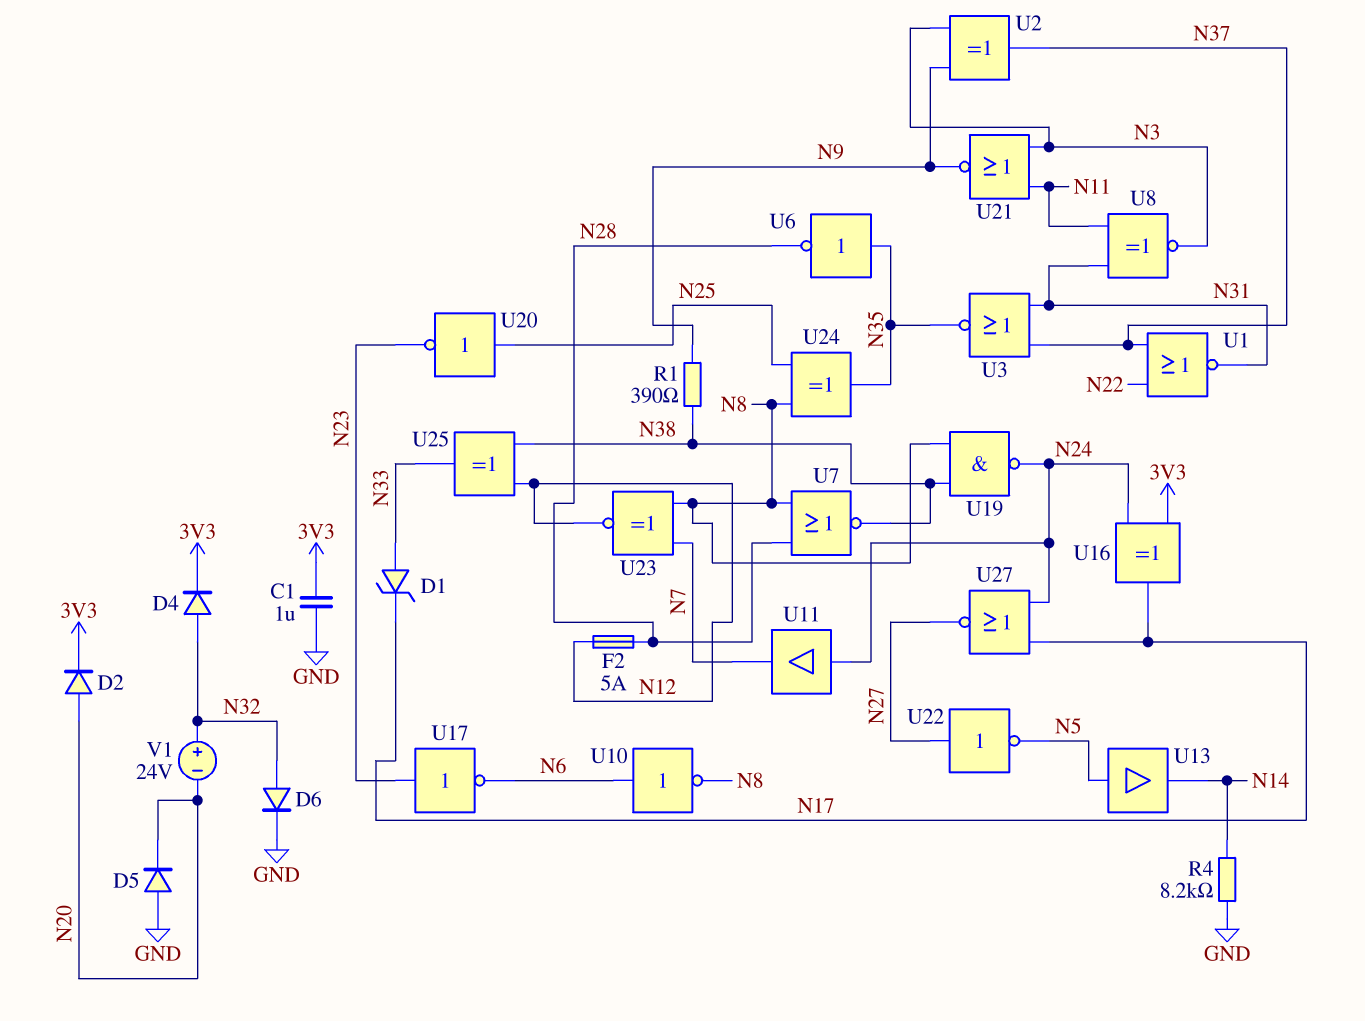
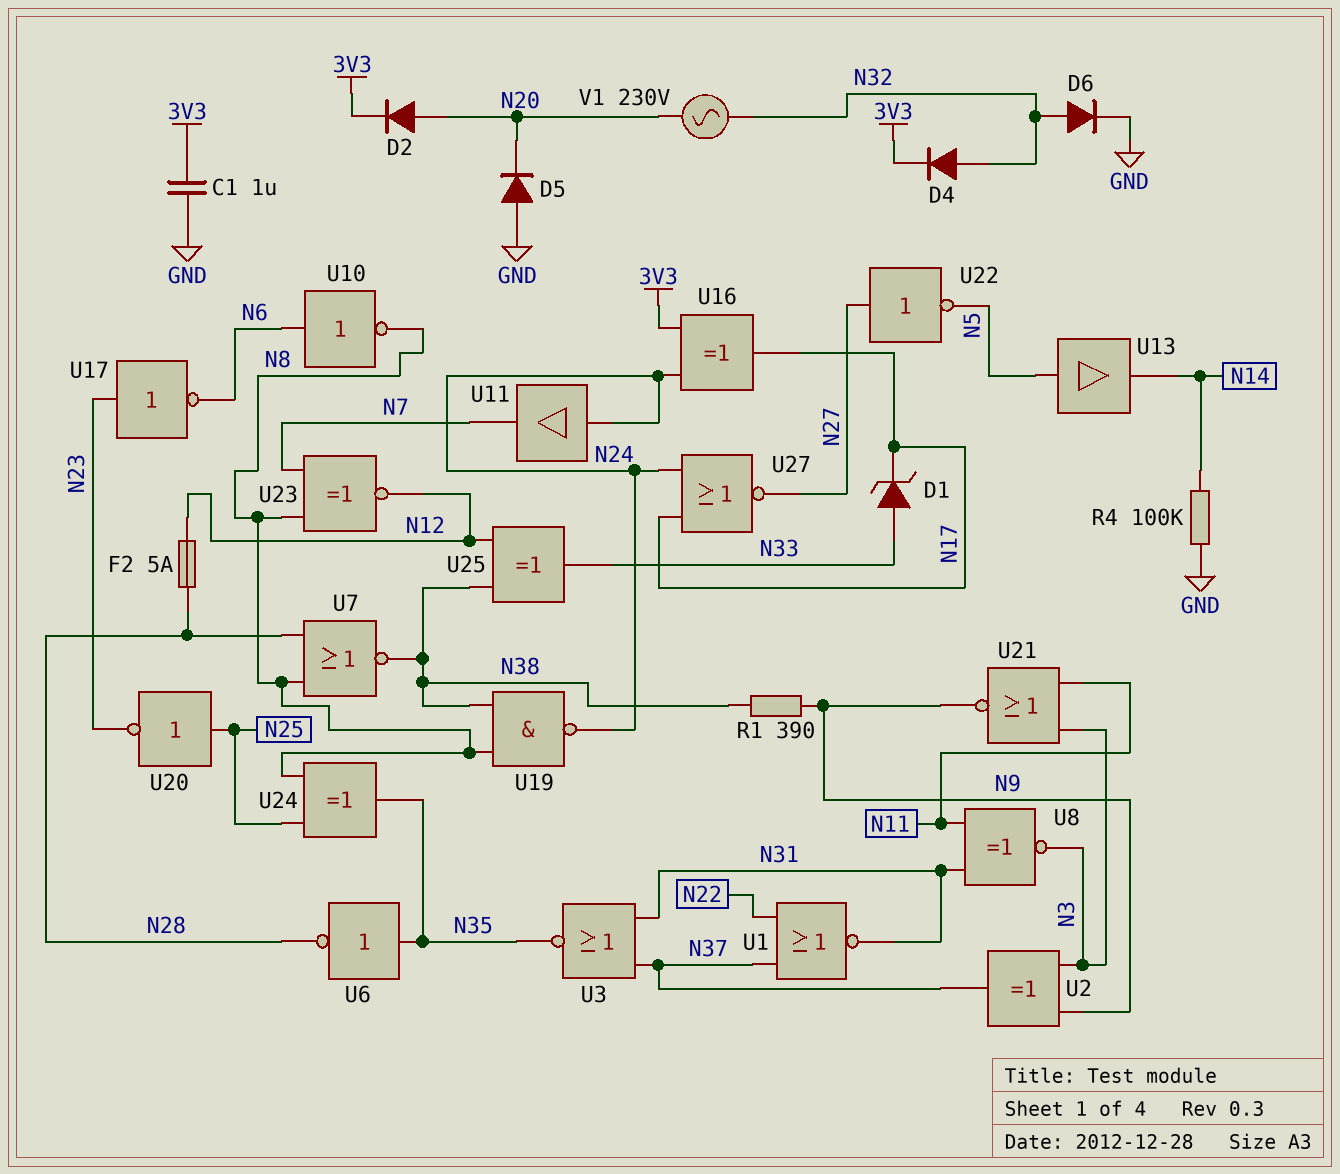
R4: 8.2k (GND, N14) -> 100k (GND, N14)
V1: 24V (plus N32, minus N20) -> AC 230V (N20, N32)

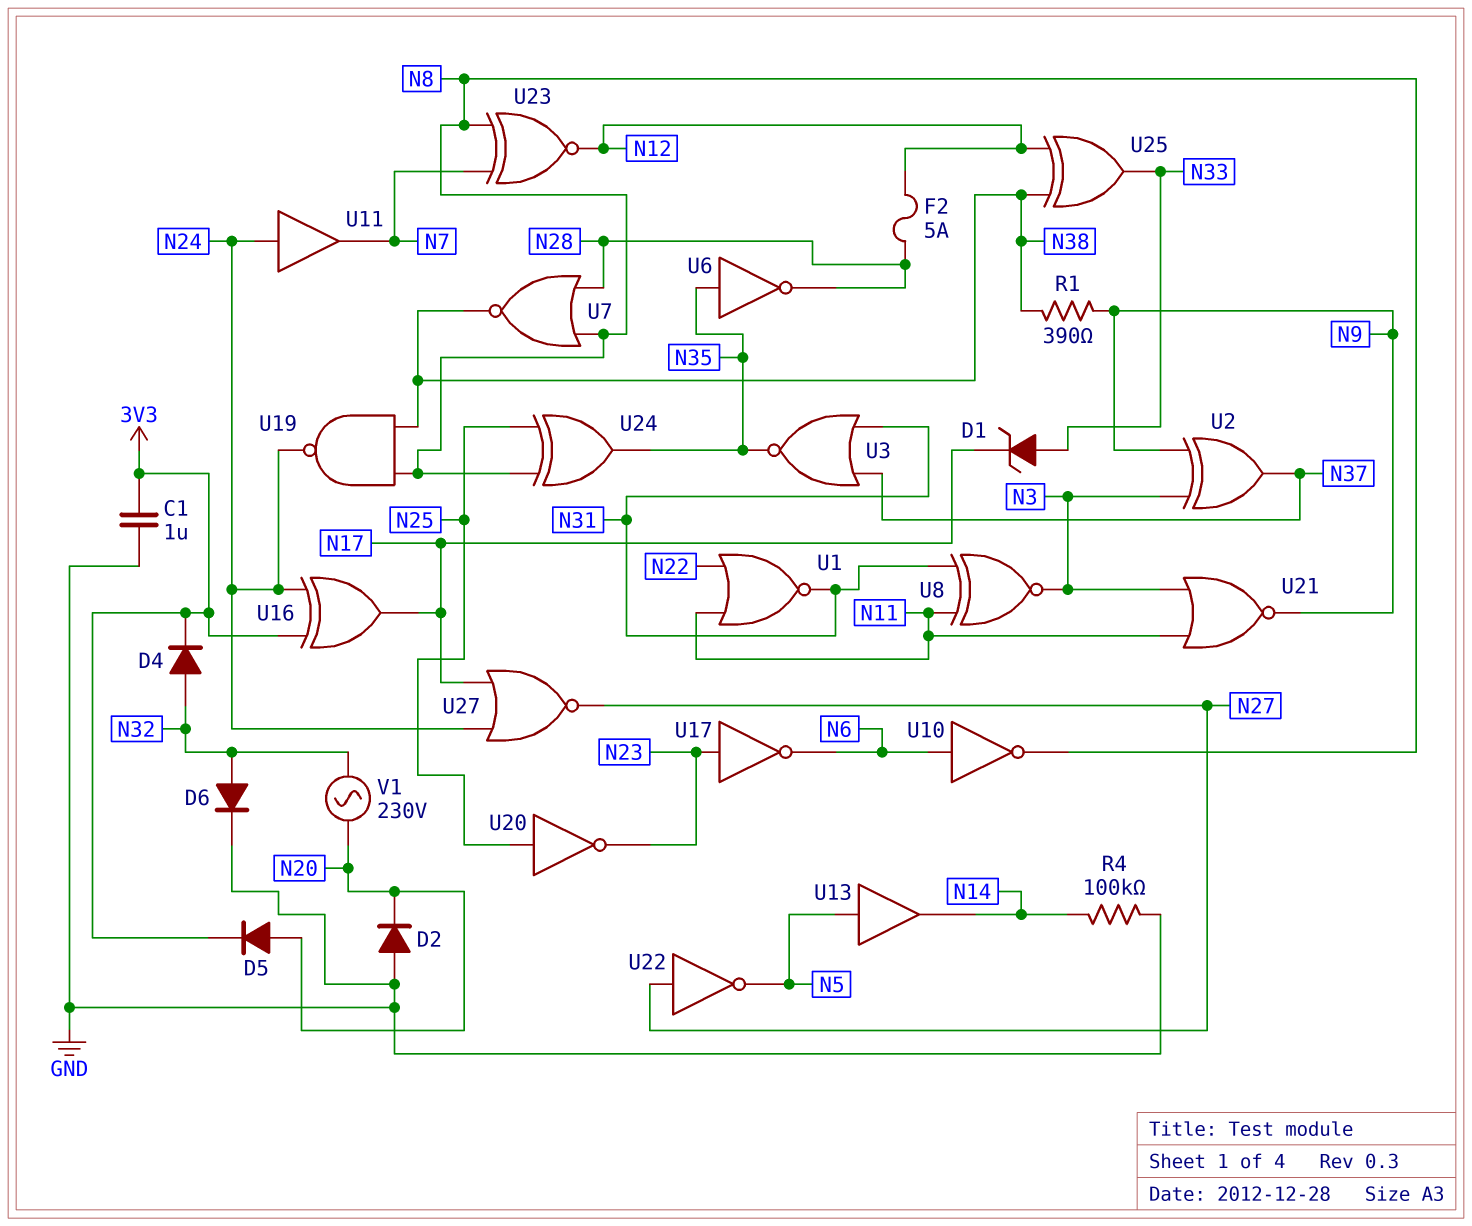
D2: diode (A N20, K 3V3) -> diode (A GND, K N20)
D5: diode (A GND, K N20) -> diode (A N20, K 3V3)
U1: NOR (in N22, in N37, out N31) -> NOR (in N11, in N22, out N31)

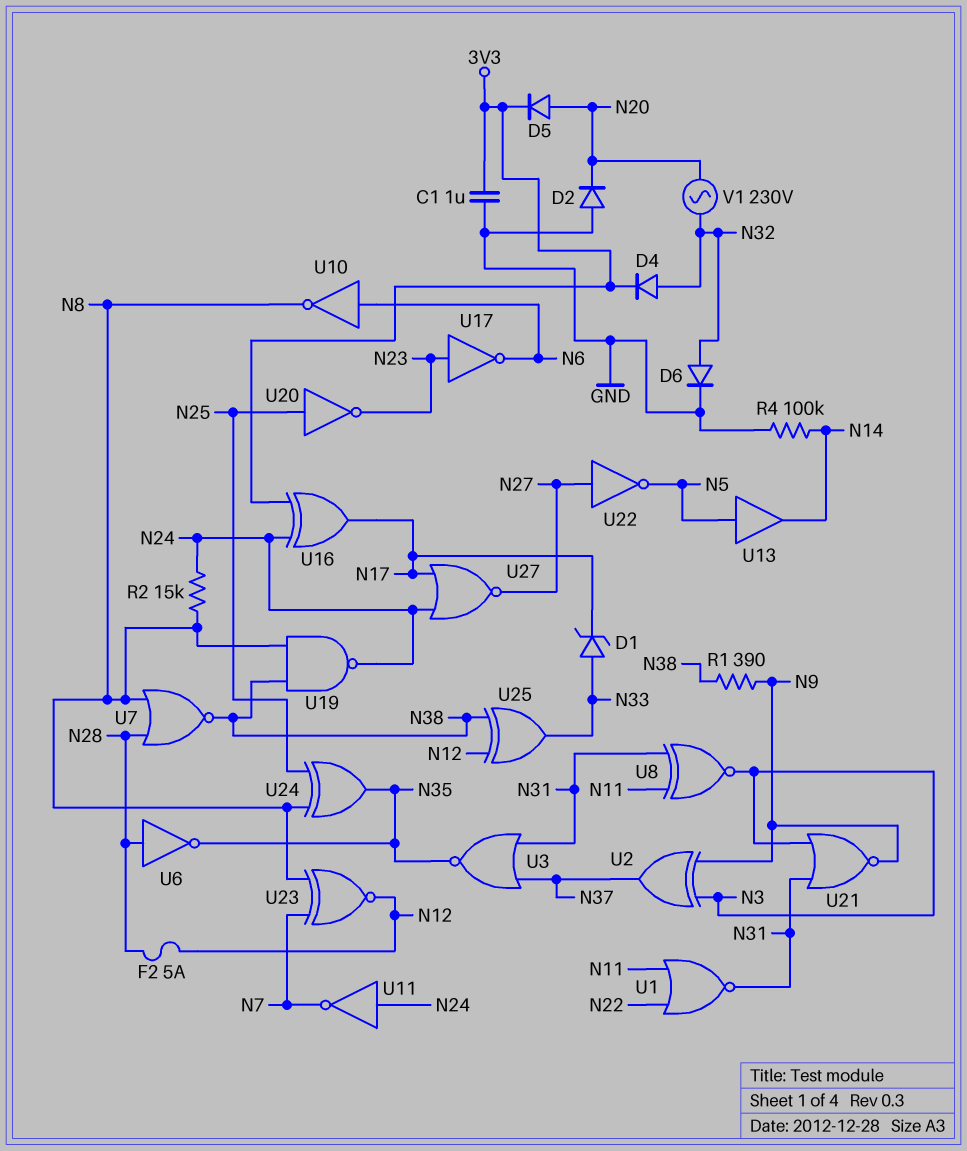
R2: none -> 15k (N8, N24)
U6: NOT (in N35, out N28) -> NOT (in N28, out N35)
U11: buffer (in N24, out N7) -> NOT (in N24, out N7)
U21: NOR (in N3, in N11, out N9) -> NOR (in N3, in N31, out N9)

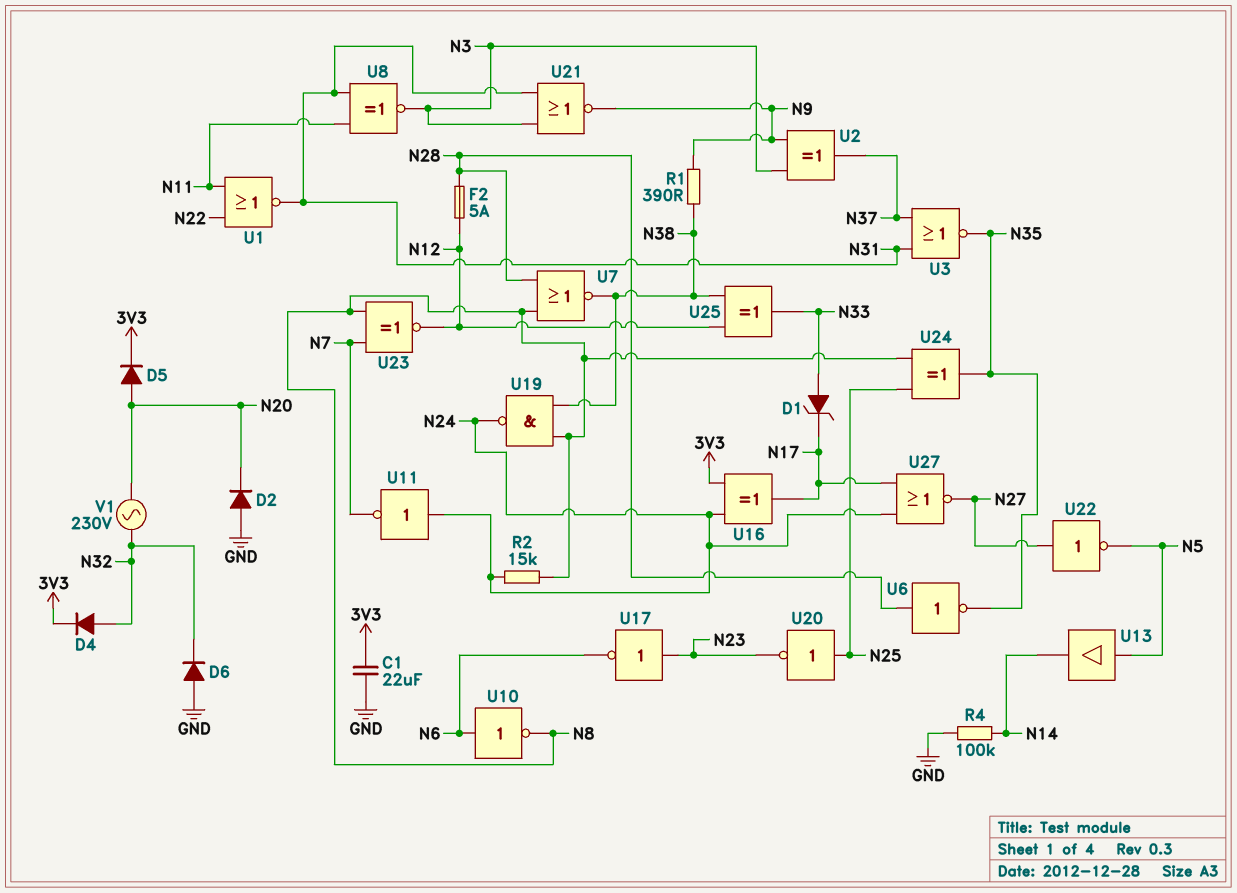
C1: 1uF (3V3, GND) -> 22uF (3V3, GND)
D6: diode (A N32, K GND) -> diode (A GND, K N32)

